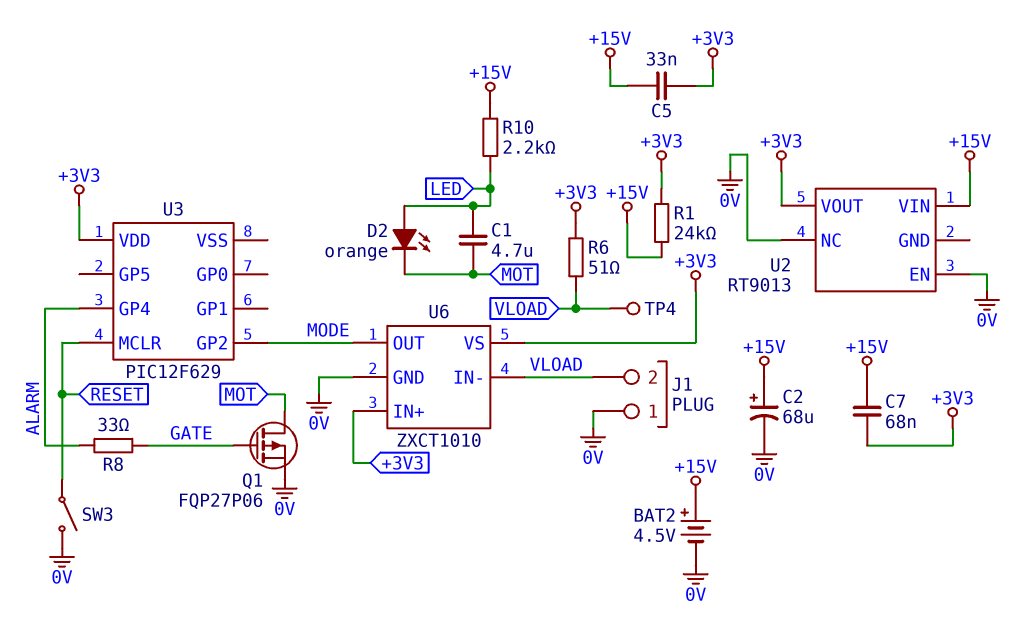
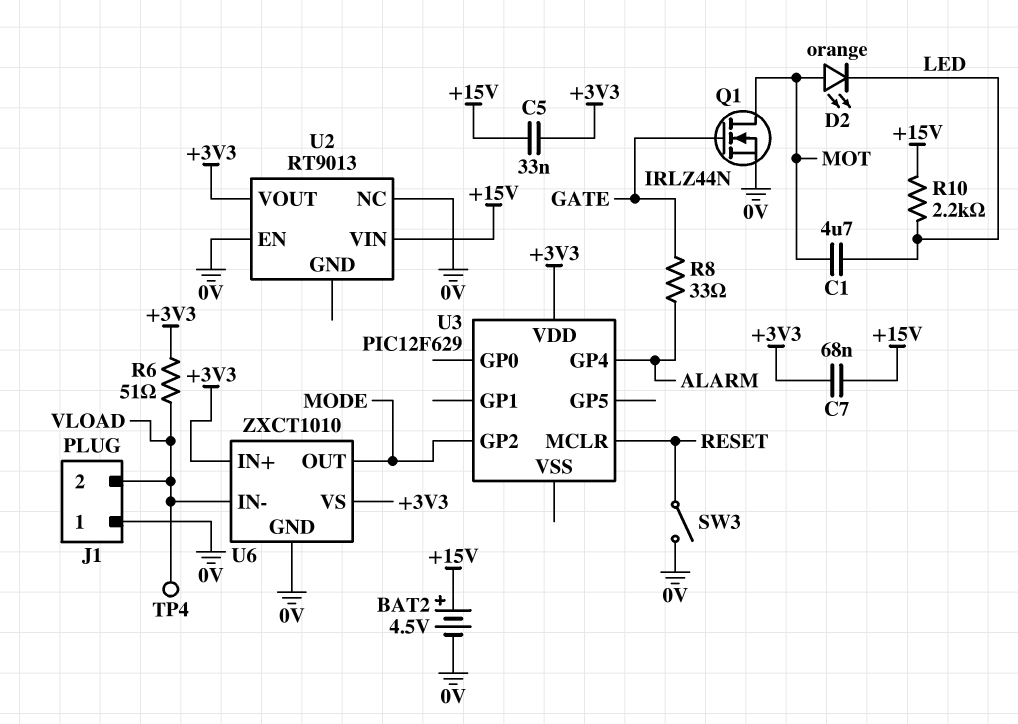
C2: 68uF (plus +15V, minus 0V) -> none
D2: LED orange (A LED, K MOT) -> LED orange (A MOT, K LED)
Q1: PMOS FQP27P06 (G GATE, D MOT, S 0V) -> NMOS IRLZ44N (G GATE, D MOT, S 0V)
R1: 24k (+3V3, +15V) -> none

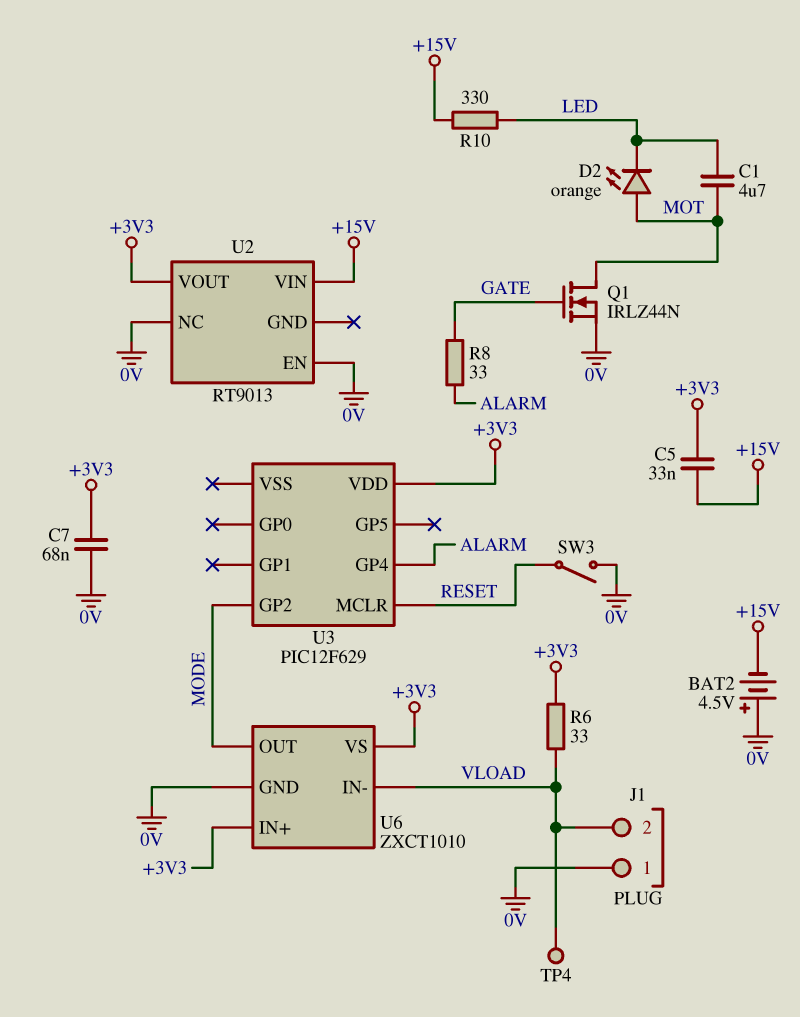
BAT2: 4.5V (plus +15V, minus 0V) -> 4.5V (plus 0V, minus +15V)
C7: 68nF (+3V3, +15V) -> 68nF (+3V3, 0V)
R6: 51 (+3V3, VLOAD) -> 33 (+3V3, VLOAD)
R10: 2.2k (+15V, LED) -> 330 (+15V, LED)

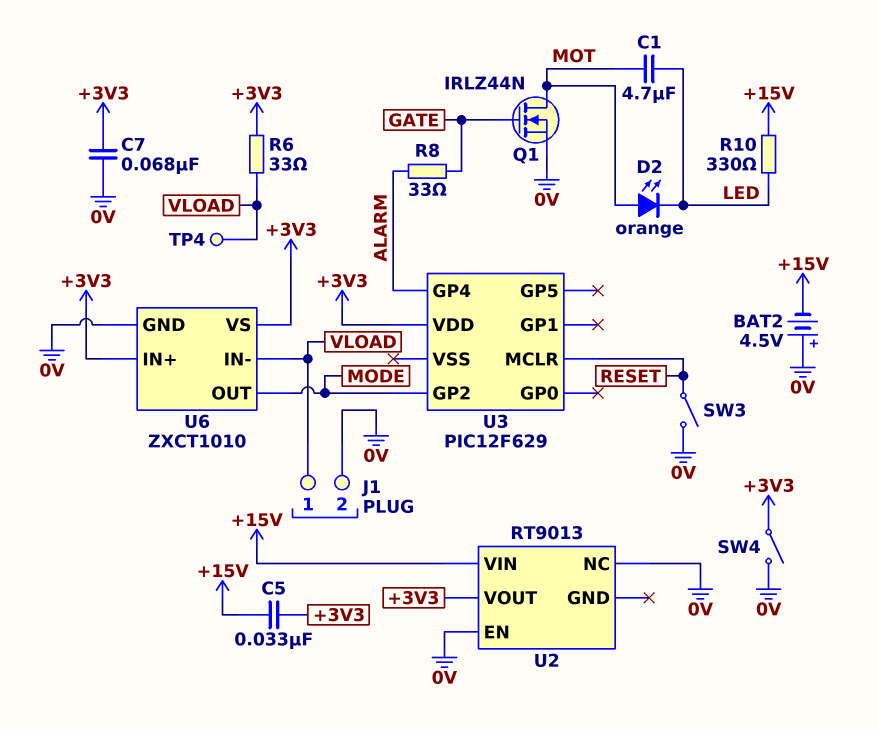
J1 pin 1: 0V -> VLOAD
J1 pin 2: VLOAD -> 0V
SW4: none -> switch (+3V3, 0V)

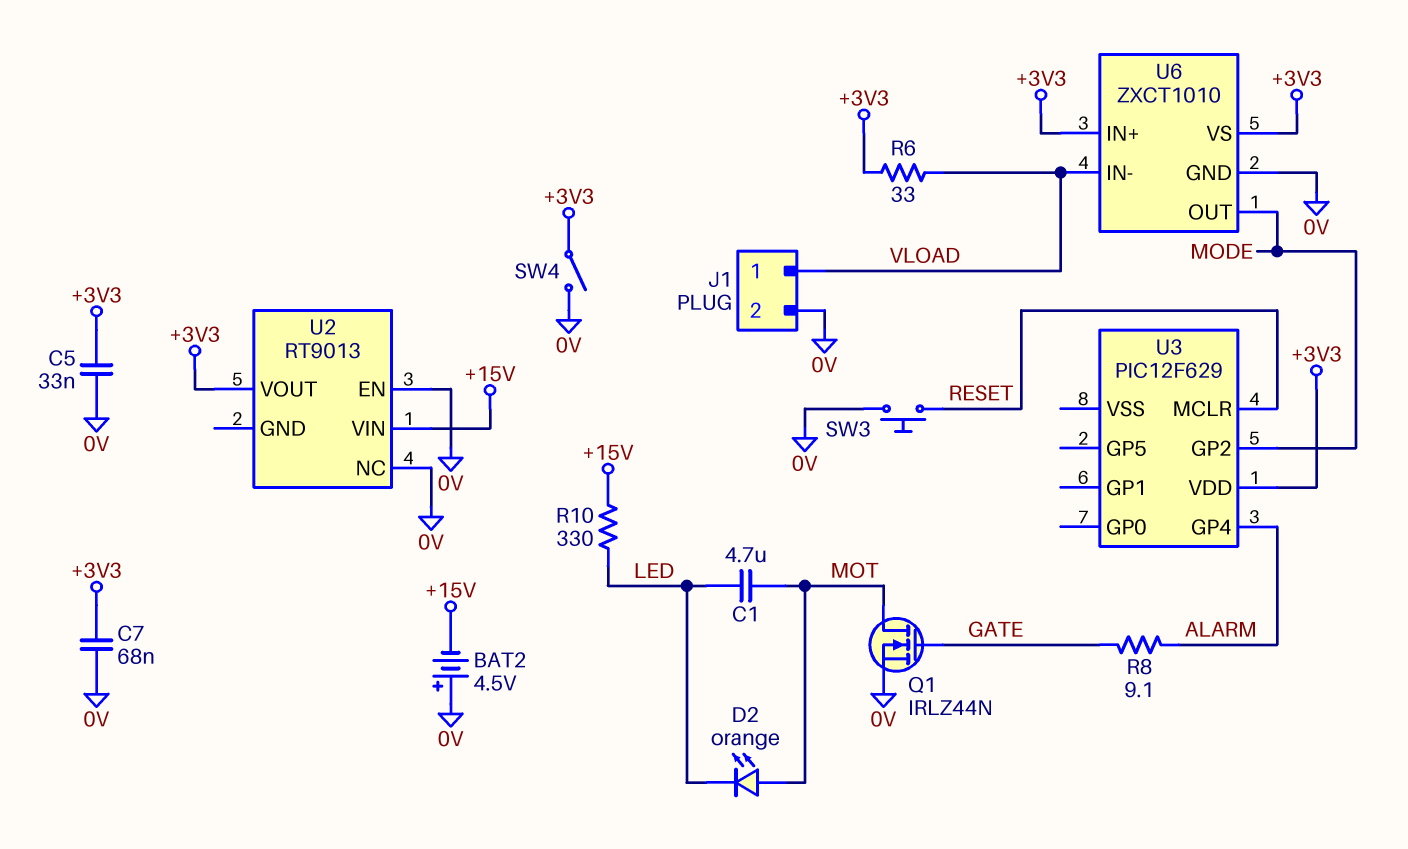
C5: 33nF (+3V3, +15V) -> 33nF (+3V3, 0V)
R8: 33 (ALARM, GATE) -> 9.1 (ALARM, GATE)
SW3: switch (0V, RESET) -> button (0V, RESET)
TP4: test point (VLOAD) -> none

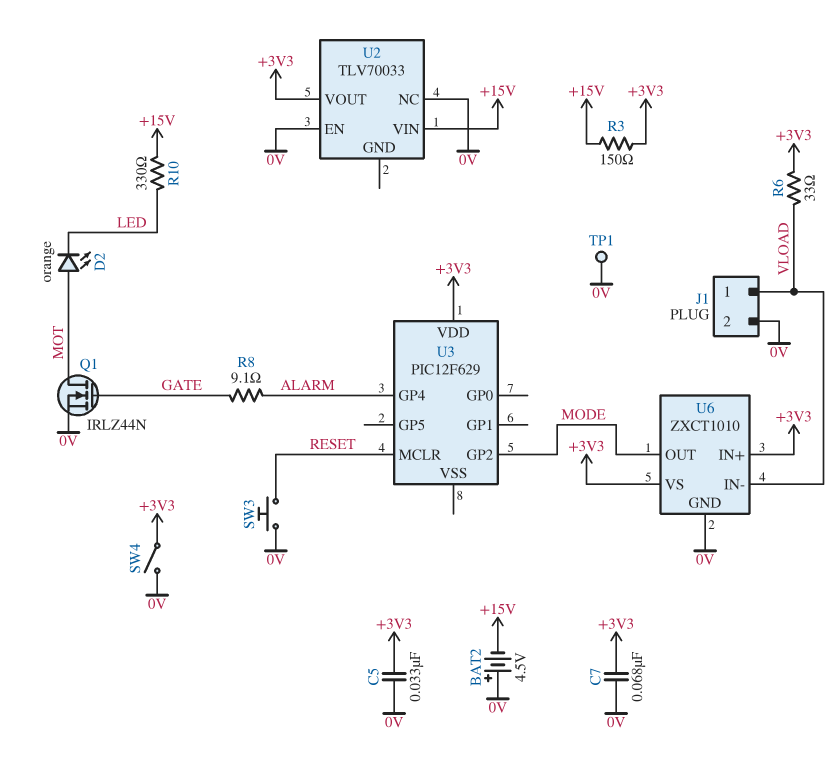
C1: 4.7uF (LED, MOT) -> none
R3: none -> 150 (+3V3, +15V)
TP1: none -> test point (0V)
U2: RT9013 -> TLV70033

